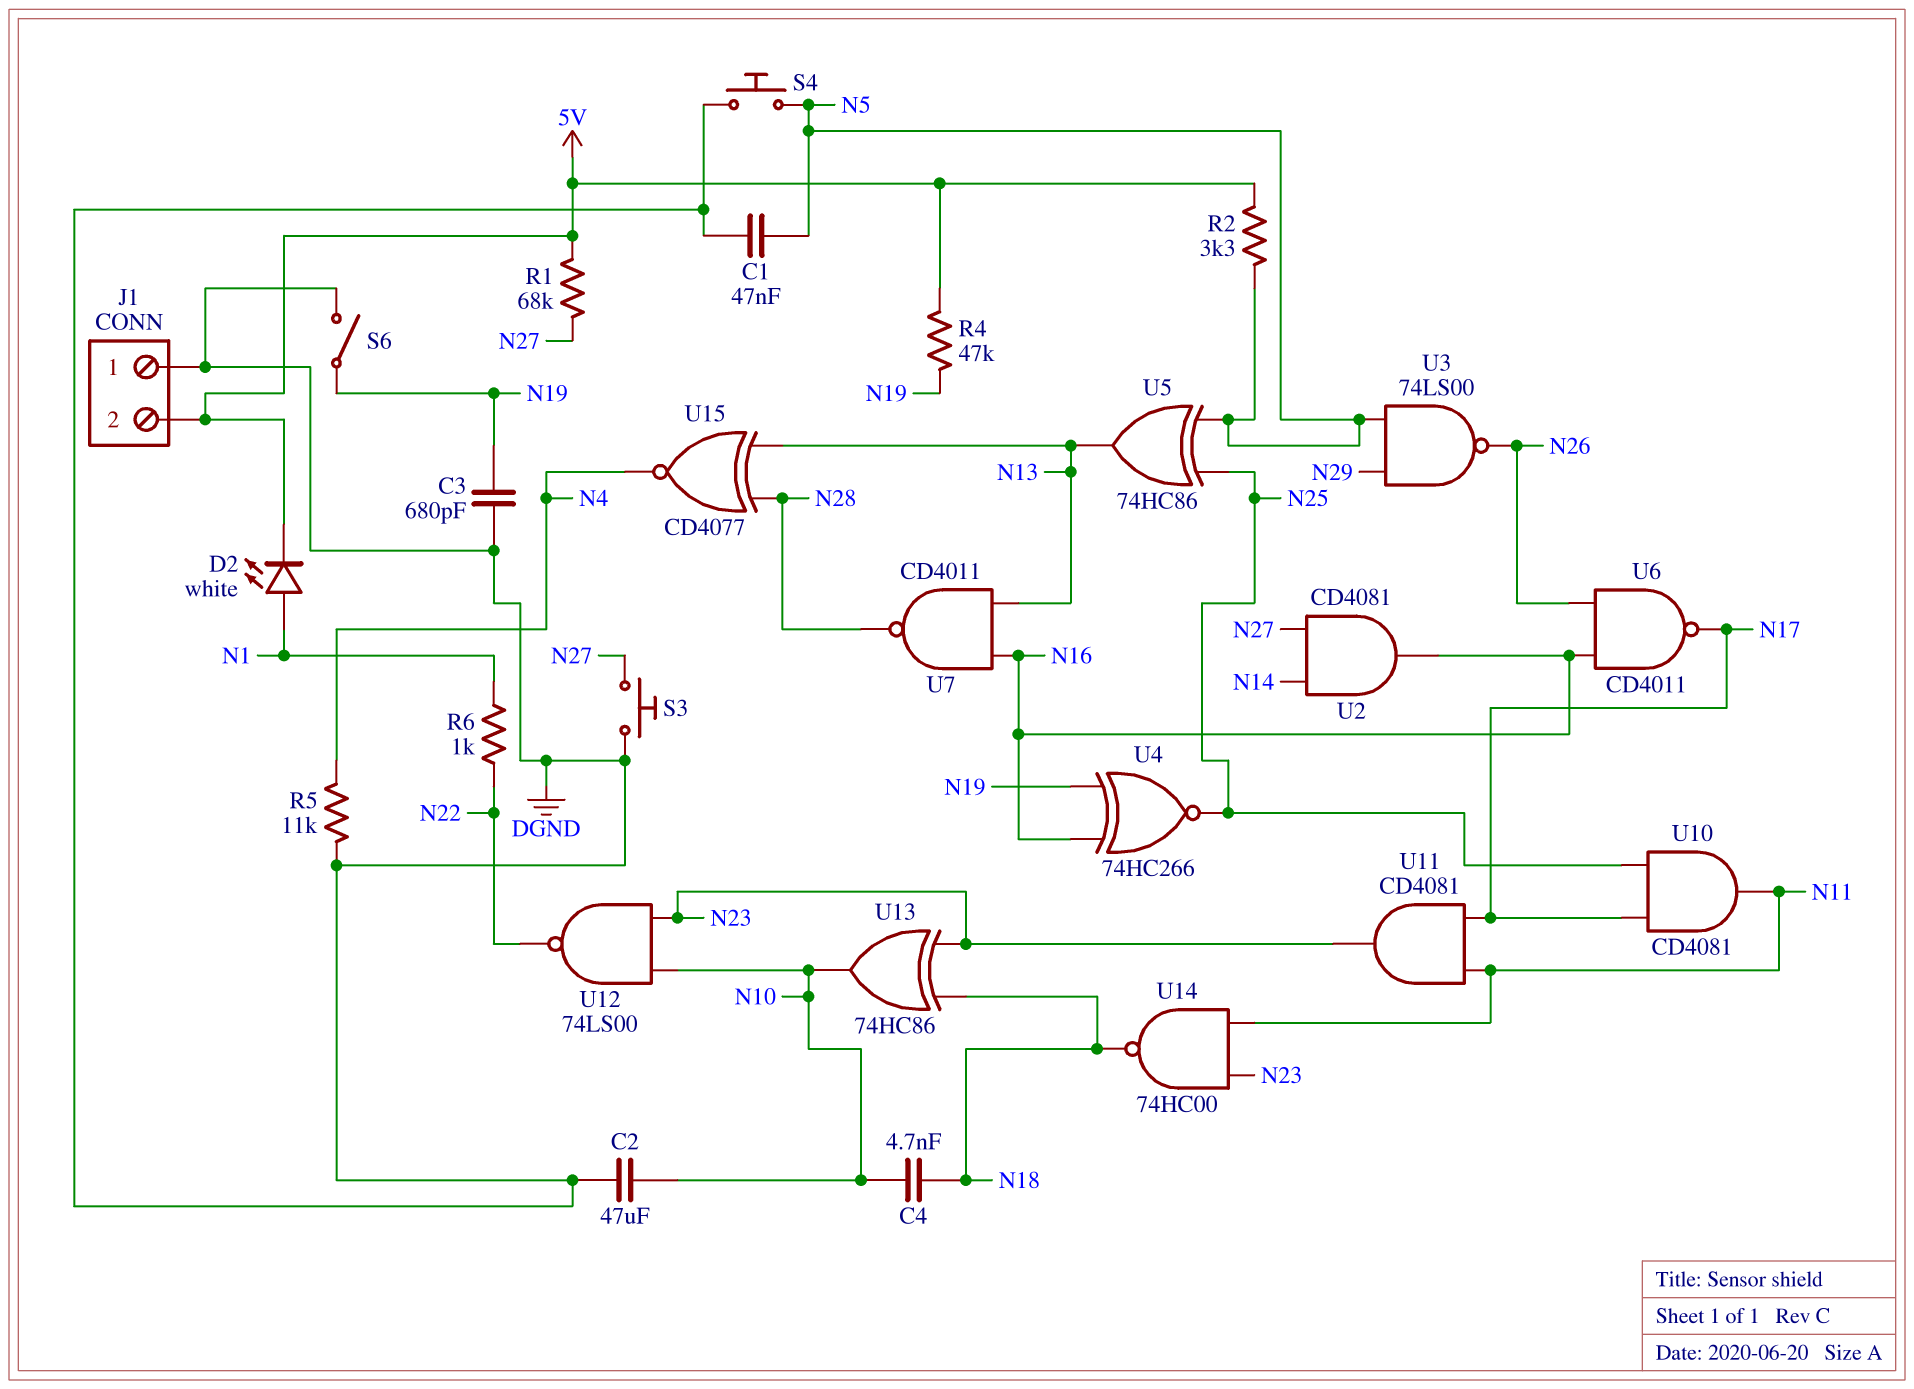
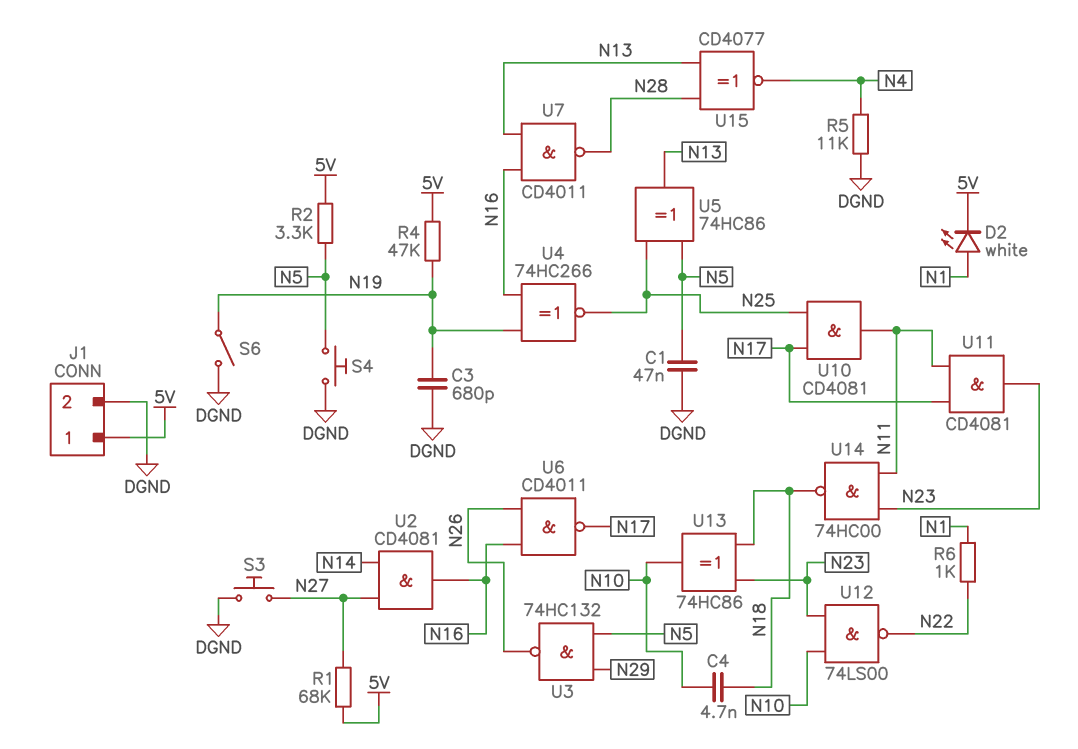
C2: 47uF (DGND, N10) -> none
J1 pin 1: DGND -> 5V
J1 pin 2: 5V -> DGND
U3: NAND 74LS00 (in N5, in N29, out N26) -> NAND 74HC132 (in N5, in N29, out N26)

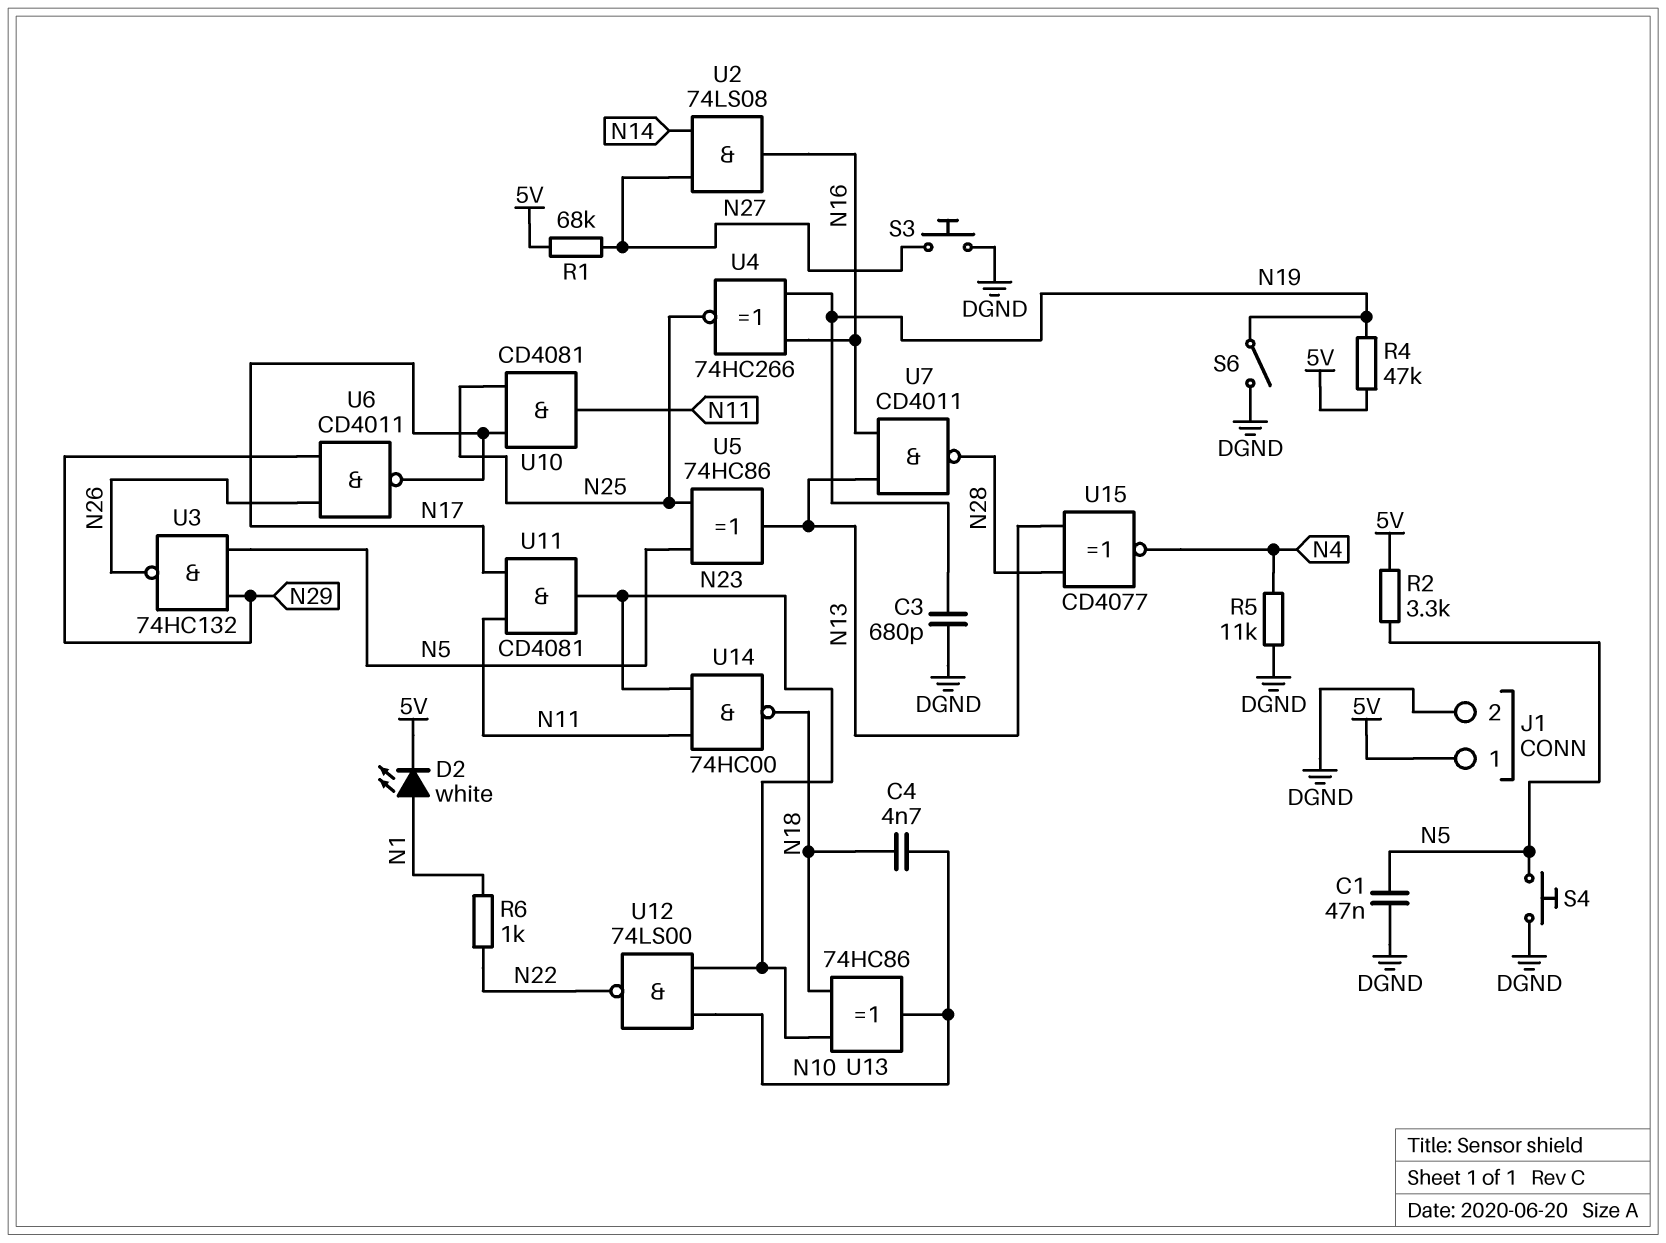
U2: AND CD4081 (in N14, in N27, out N16) -> AND 74LS08 (in N14, in N27, out N16)
U6: NAND CD4011 (in N16, in N26, out N17) -> NAND CD4011 (in N26, in N29, out N17)

